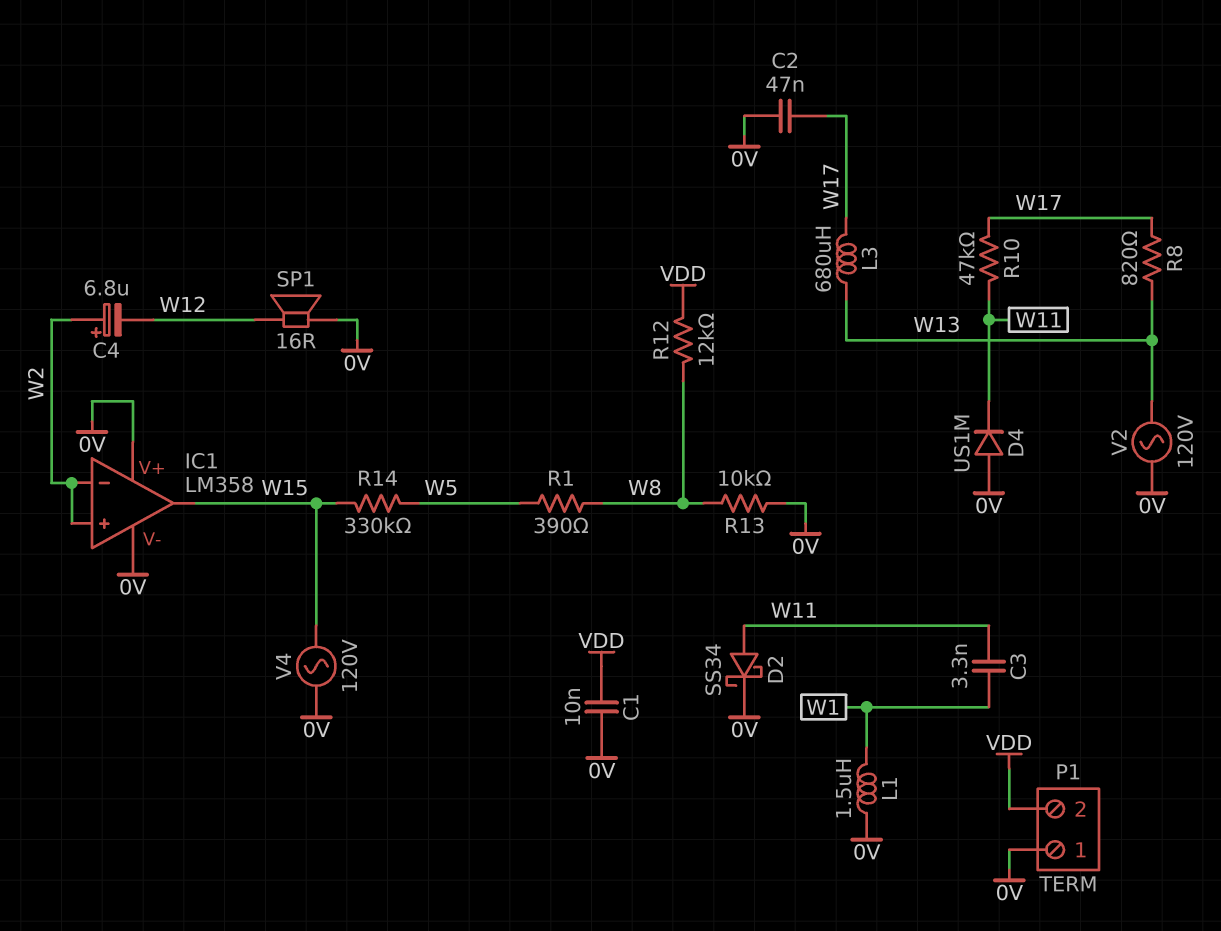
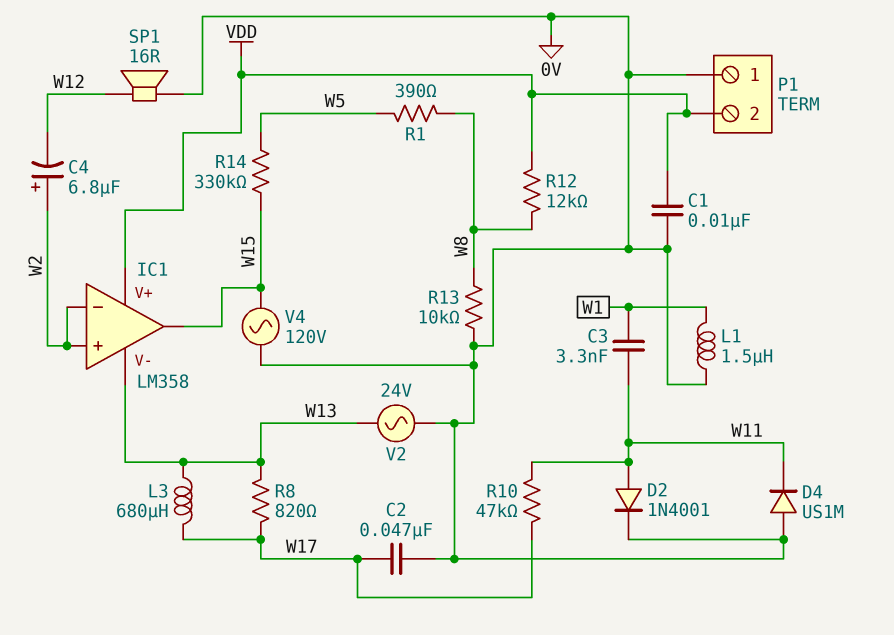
D2: schottky SS34 (A W11, K 0V) -> diode 1N4001 (A W11, K 0V)
IC1 pin V+: 0V -> VDD
IC1 pin V-: 0V -> W13
V2: AC 120V (0V, W13) -> AC 24V (0V, W13)

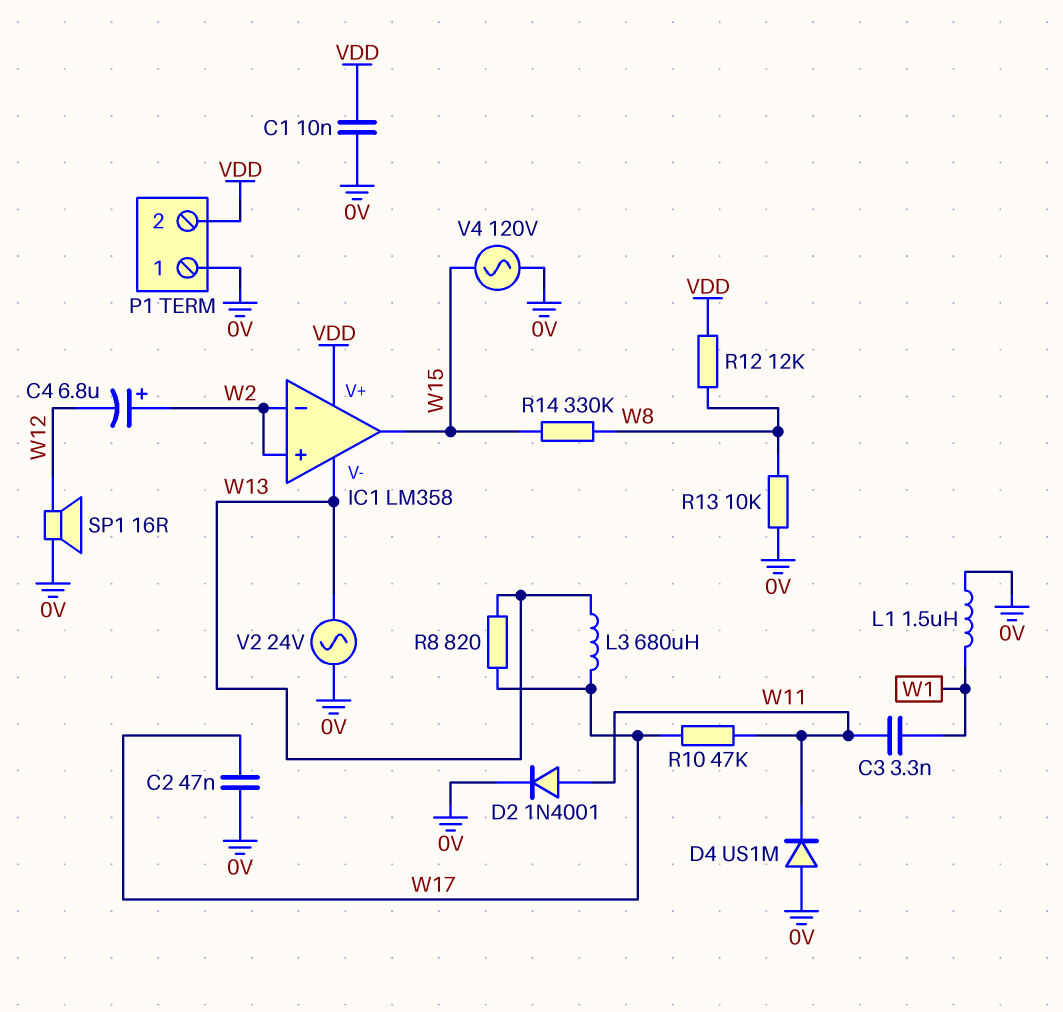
R1: 390 (W5, W8) -> none
R14: 330k (W5, W15) -> 330k (W8, W15)

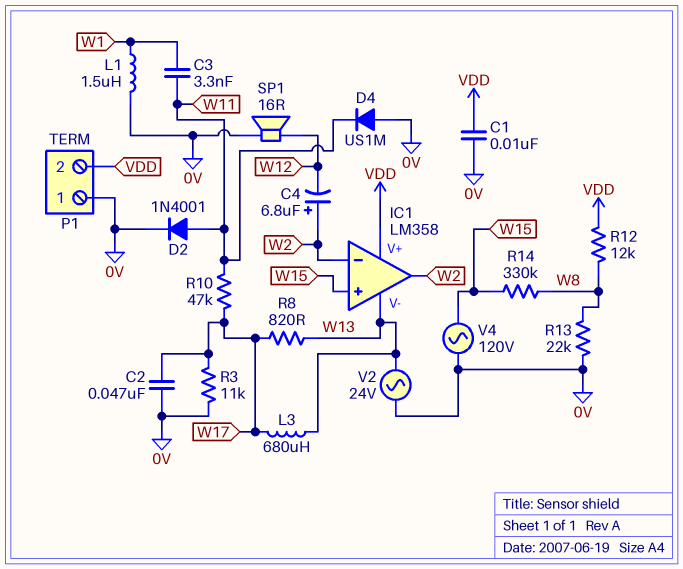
IC1 pin in+: W2 -> W15
IC1 pin out: W15 -> W2
R3: none -> 11k (0V, W17)
R13: 10k (0V, W8) -> 22k (0V, W8)

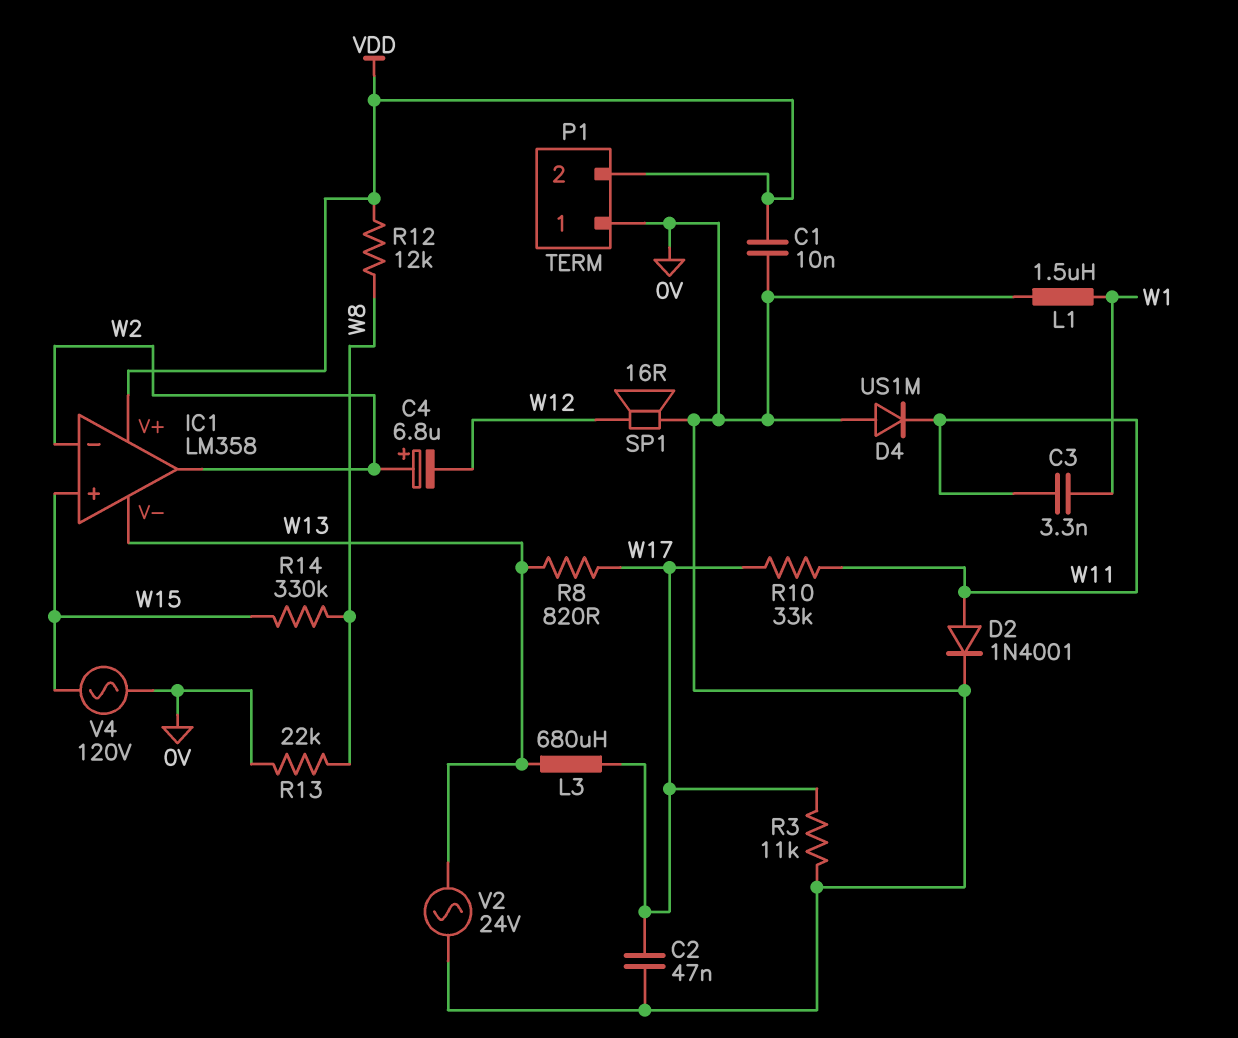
R10: 47k (W11, W17) -> 33k (W11, W17)

